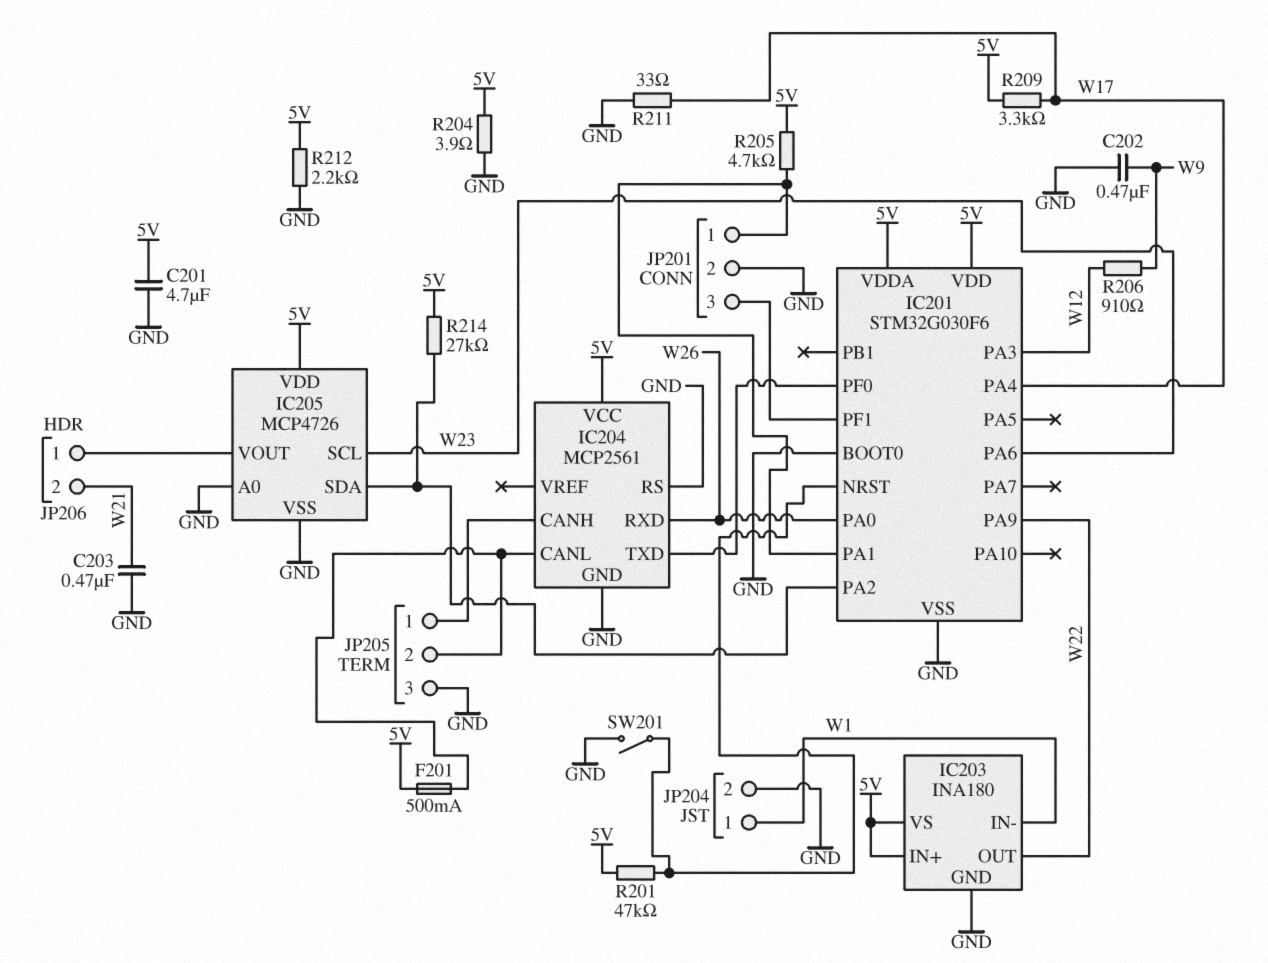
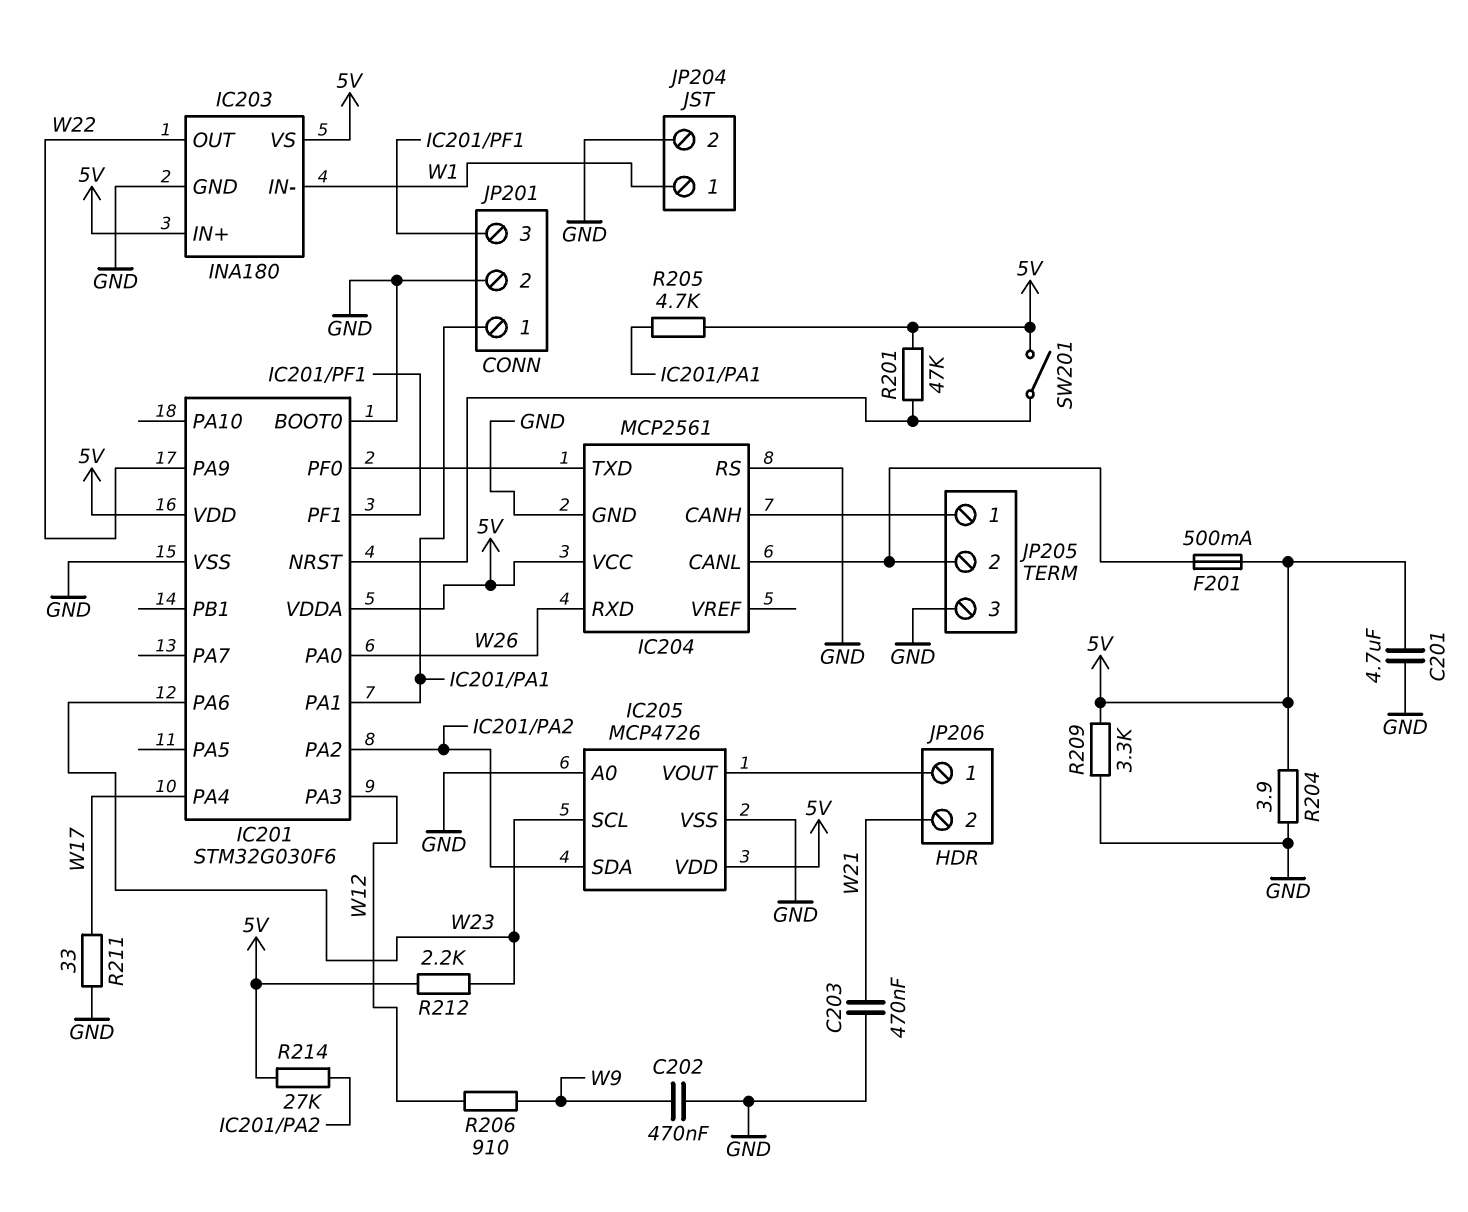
R209: 3.3k (5V, W17) -> 3.3k (5V, GND)
R212: 2.2k (5V, GND) -> 2.2k (5V, W23)
SW201: switch (GND, IC201/NRST) -> switch (5V, IC201/NRST)

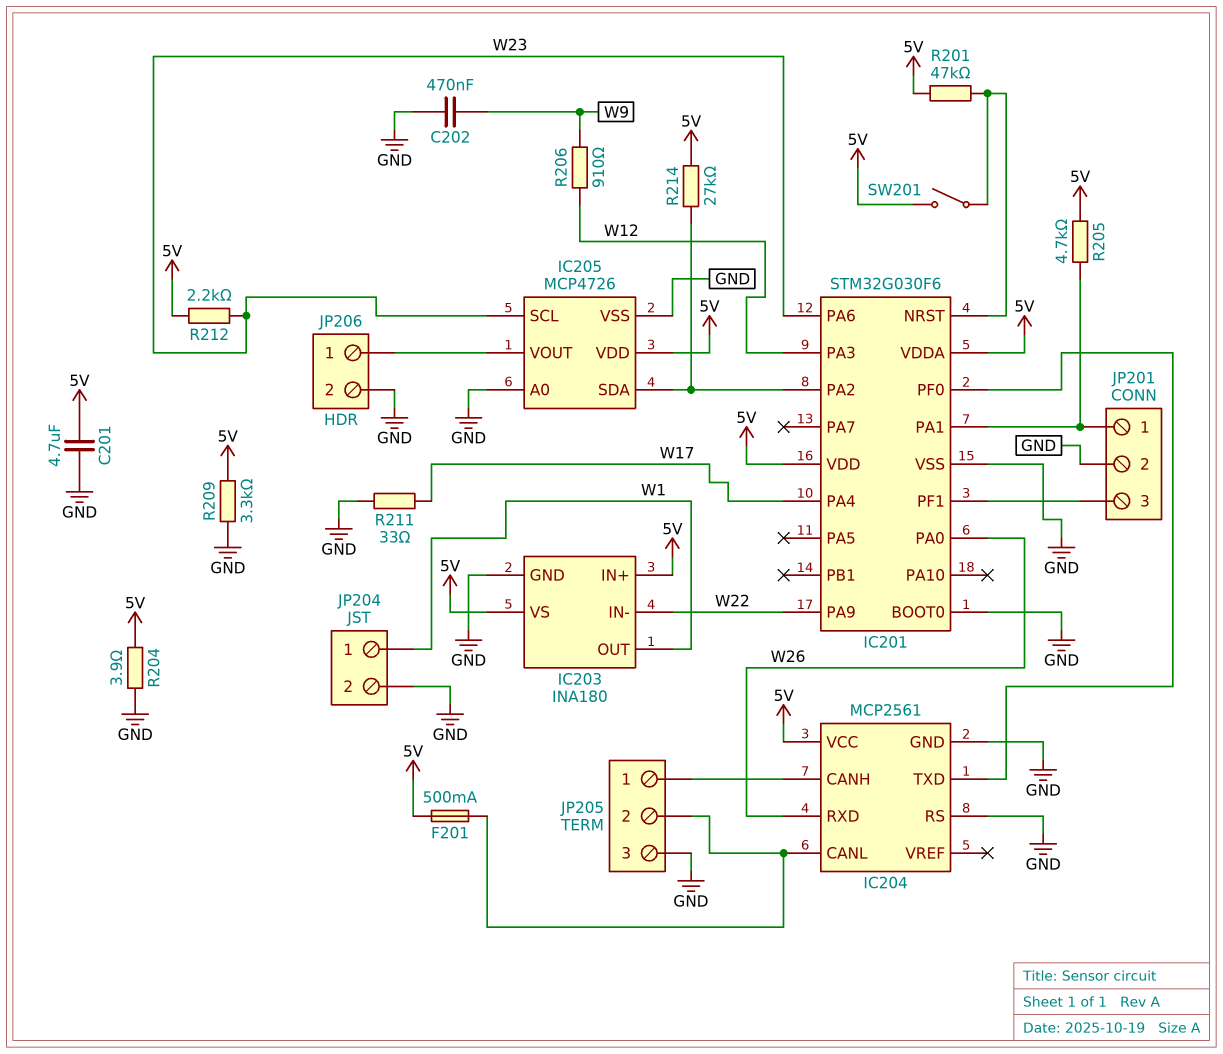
C203: 470nF (GND, W21) -> none
IC203 pin IN-: W1 -> W22
IC203 pin OUT: W22 -> W1
JP206 pin 2: W21 -> GND

